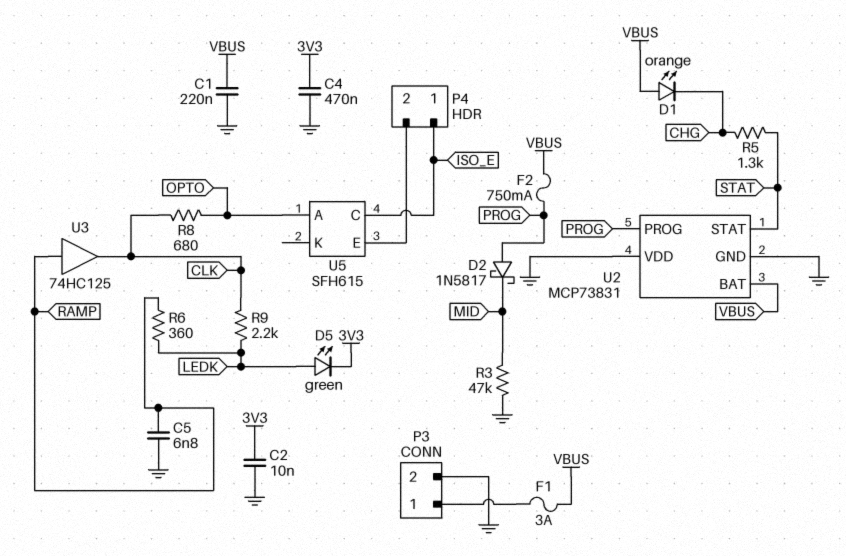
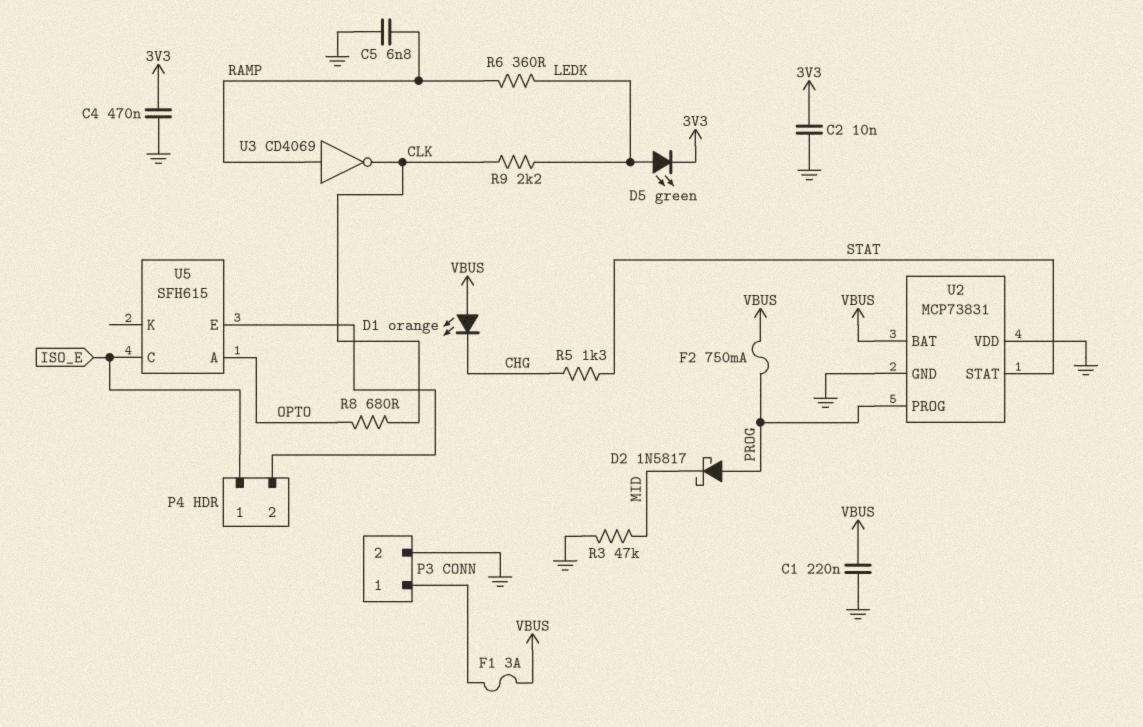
U3: buffer 74HC125 (in RAMP, out CLK) -> NOT CD4069 (in RAMP, out CLK)

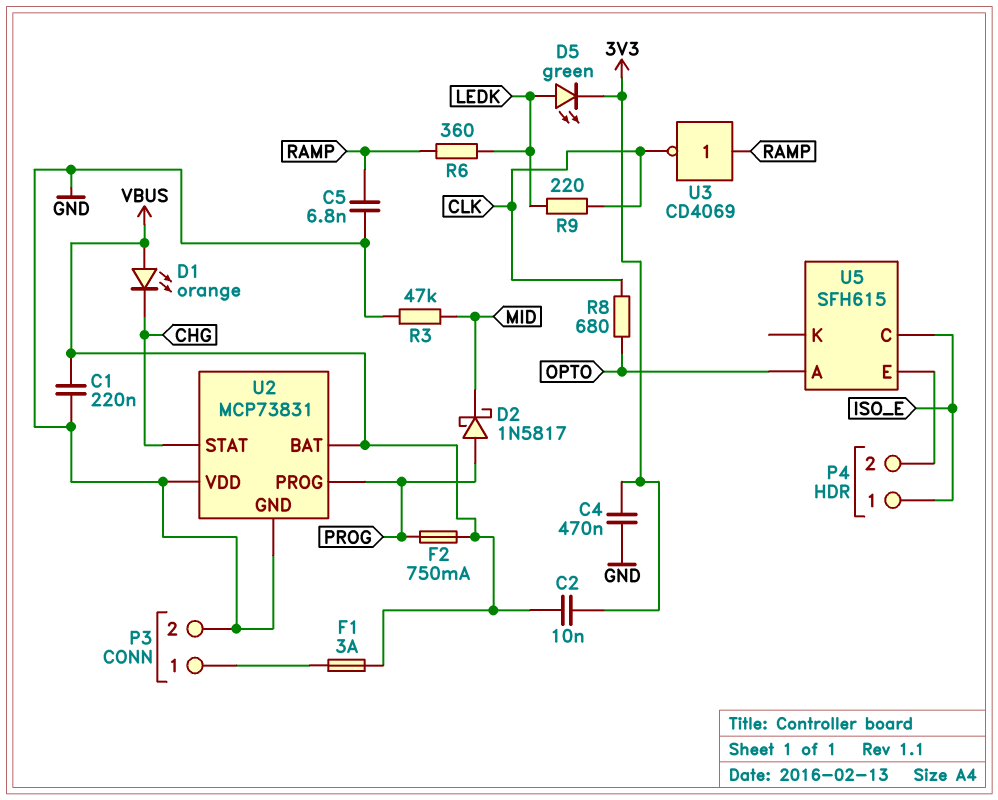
C2: 10nF (3V3, GND) -> 10nF (3V3, VBUS)
R5: 1.3k (CHG, STAT) -> none
R9: 2.2k (CLK, LEDK) -> 220 (CLK, LEDK)
U2 pin STAT: STAT -> CHG

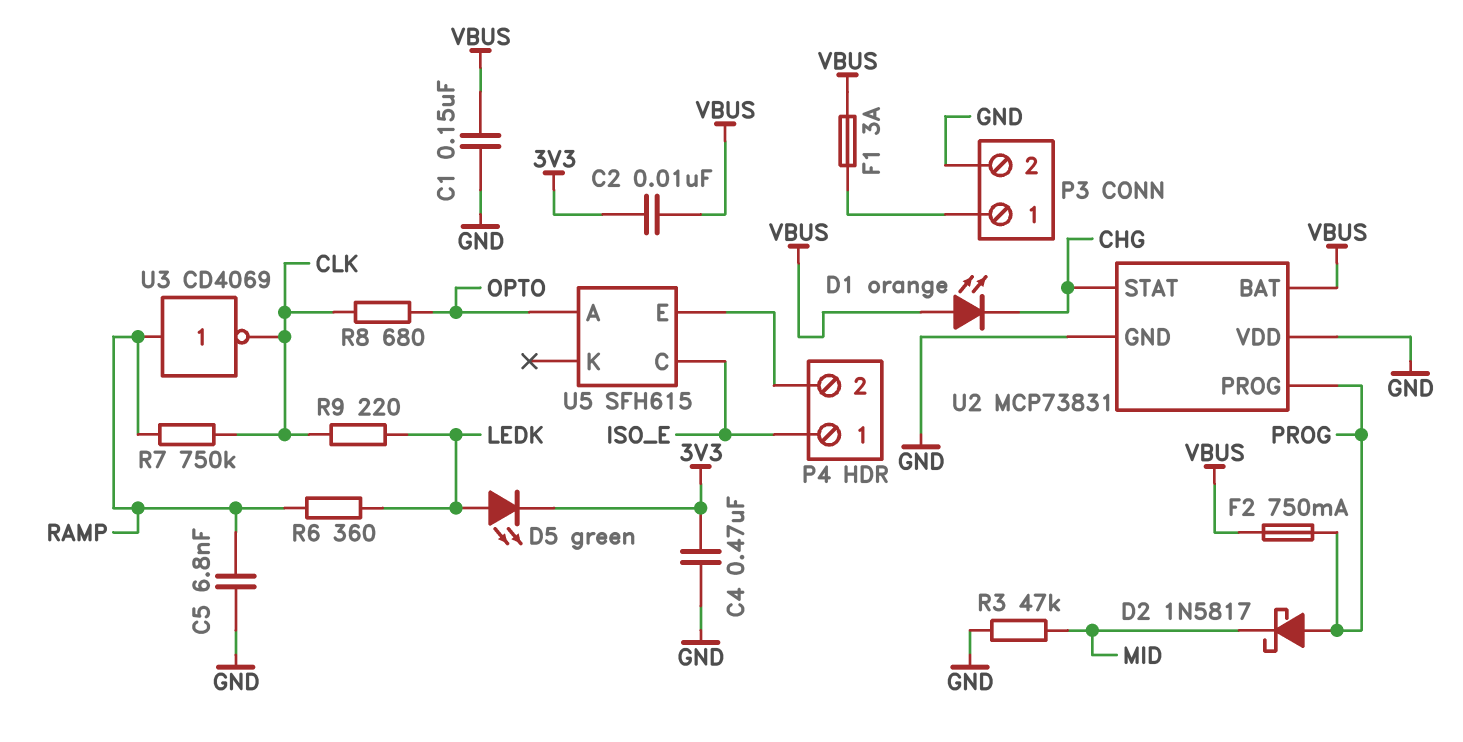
C1: 220nF (GND, VBUS) -> 150nF (GND, VBUS)
R7: none -> 750k (CLK, RAMP)

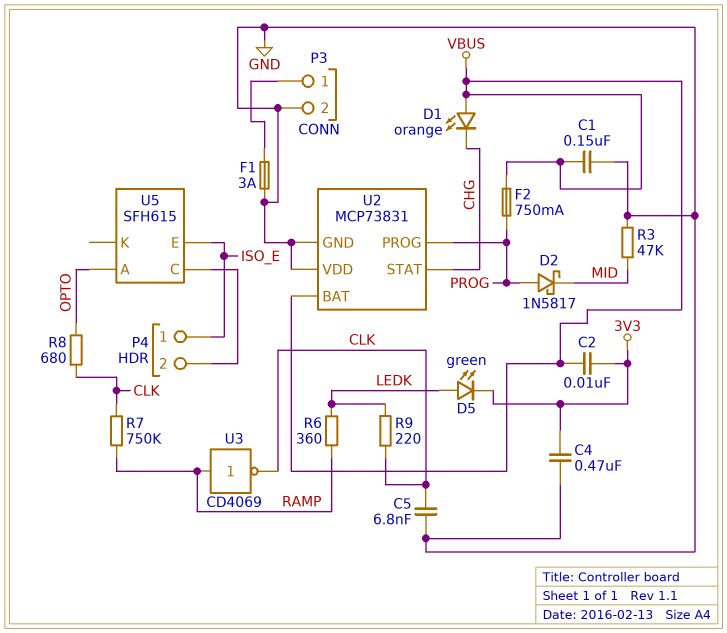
C5: 6.8nF (GND, RAMP) -> 6.8nF (CLK, GND)
F1: 3A (P3/1, VBUS) -> 3A (GND, P3/1)
U5 pin C: ISO_E -> P4/2
U5 pin E: P4/2 -> ISO_E

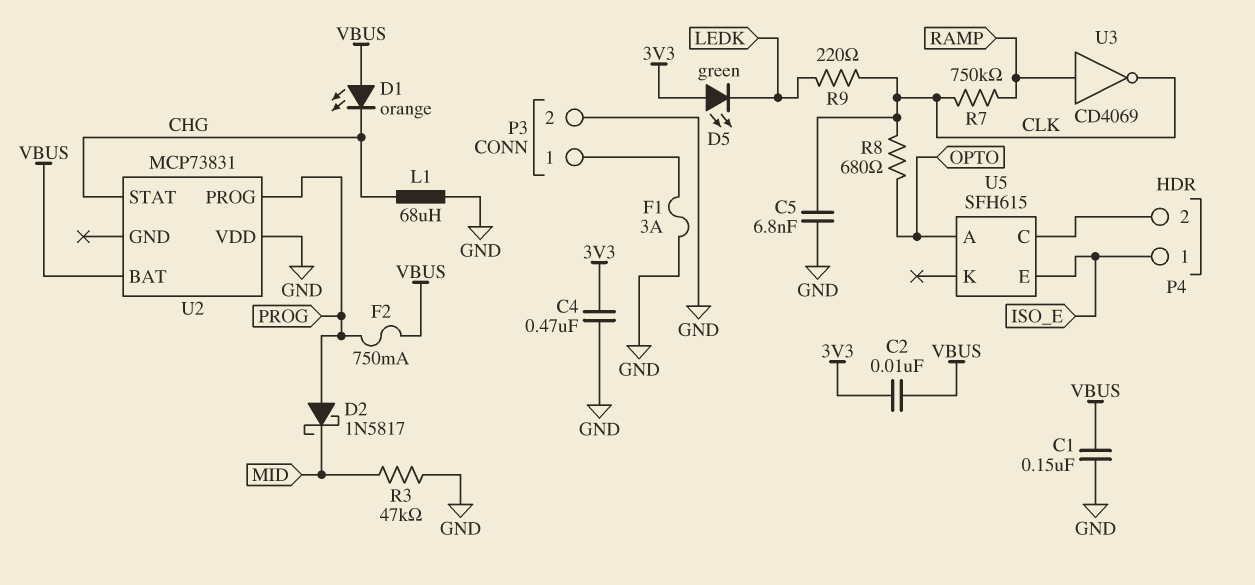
D5: LED green (A LEDK, K 3V3) -> LED green (A 3V3, K LEDK)
L1: none -> 68uH (CHG, GND)
R6: 360 (LEDK, RAMP) -> none
U2 pin GND: GND -> none

